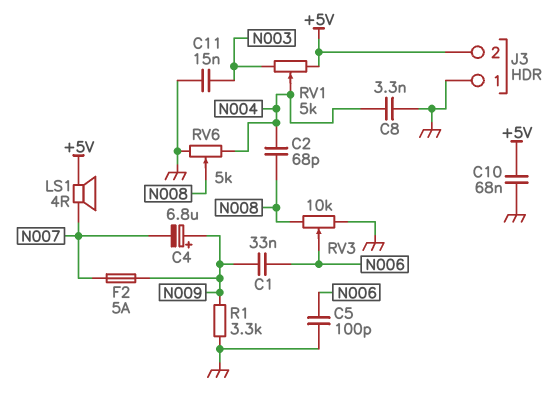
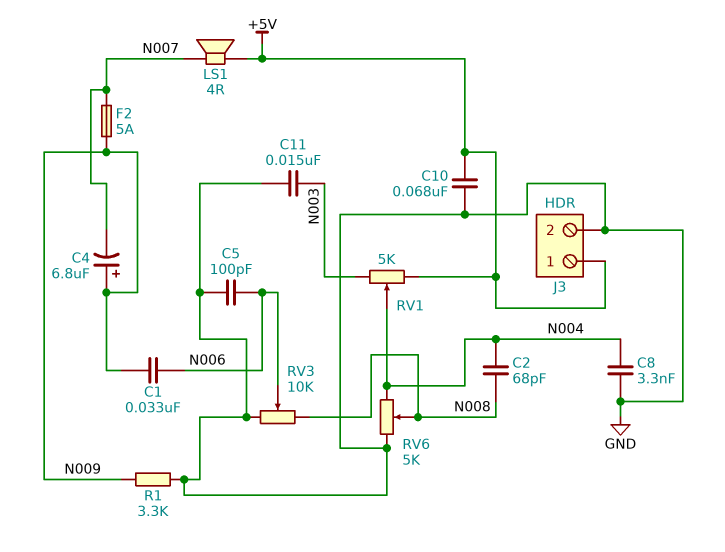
J3 pin 1: GND -> +5V
J3 pin 2: +5V -> GND

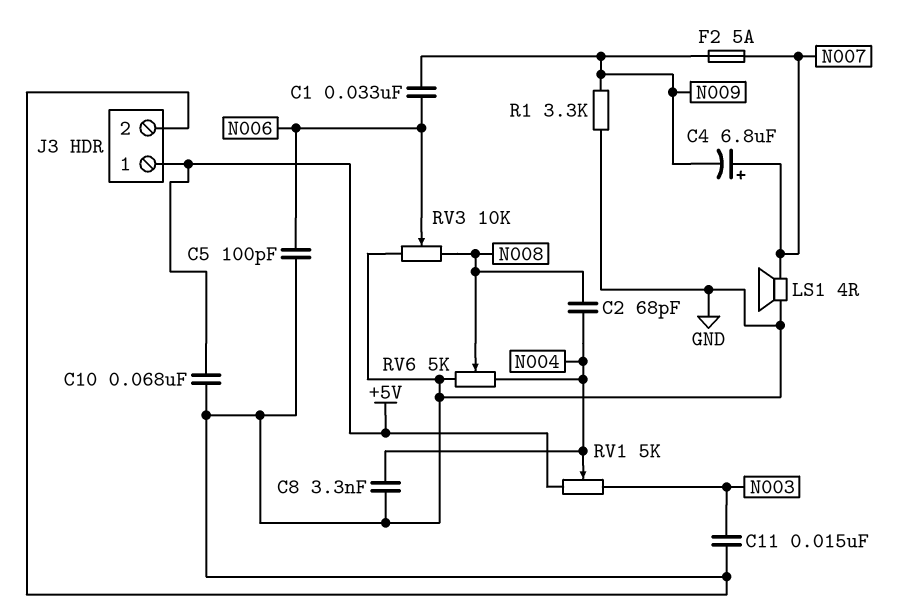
C4: 6.8uF (plus N009, minus N007) -> 6.8uF (plus N007, minus N009)
LS1: speaker 4R (+5V, N007) -> speaker 4R (GND, N007)

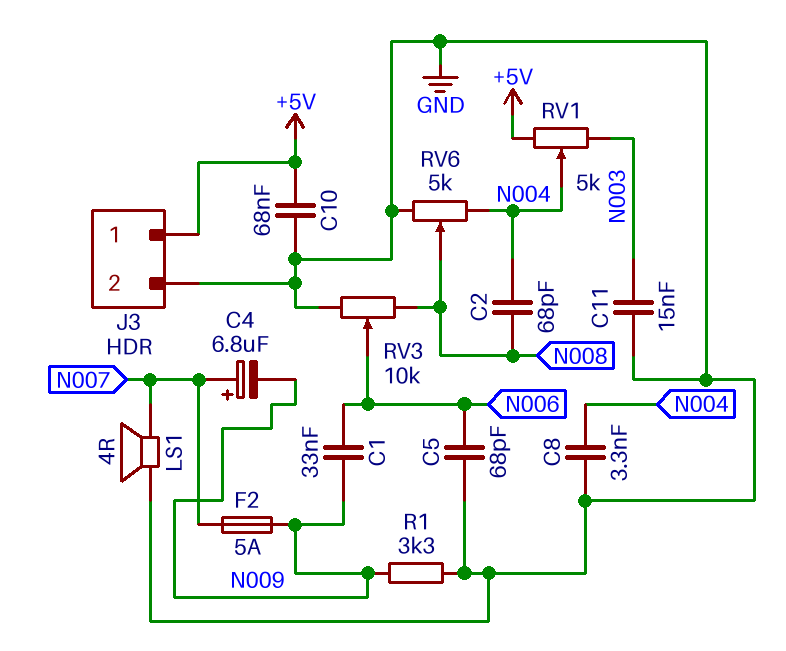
C5: 100pF (GND, N006) -> 68pF (GND, N006)

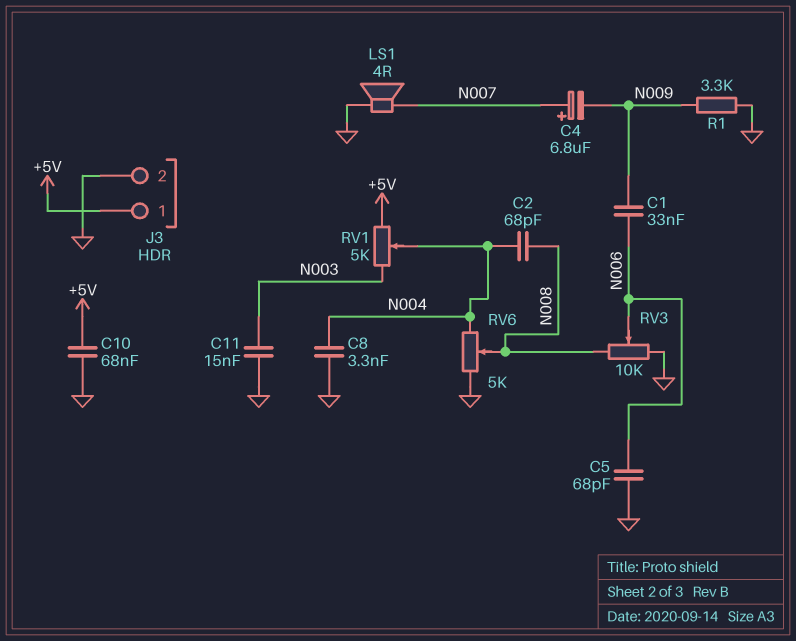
F2: 5A (N007, N009) -> none

